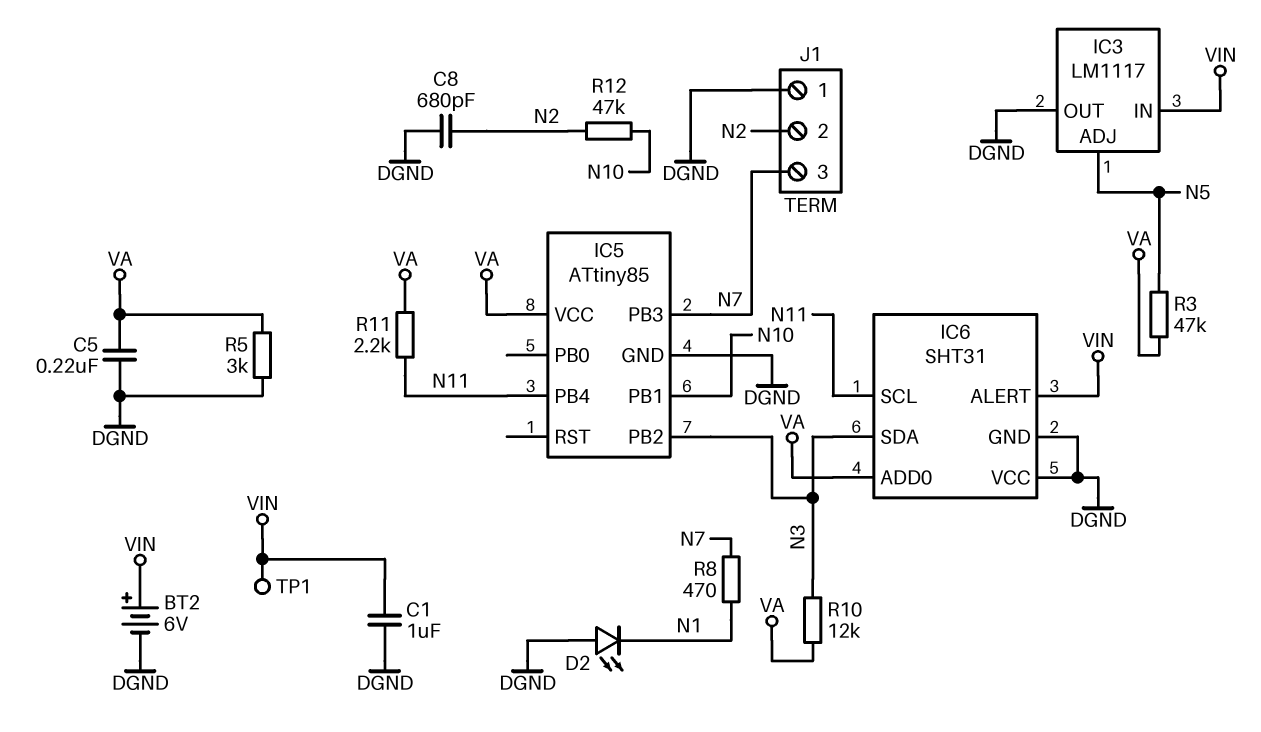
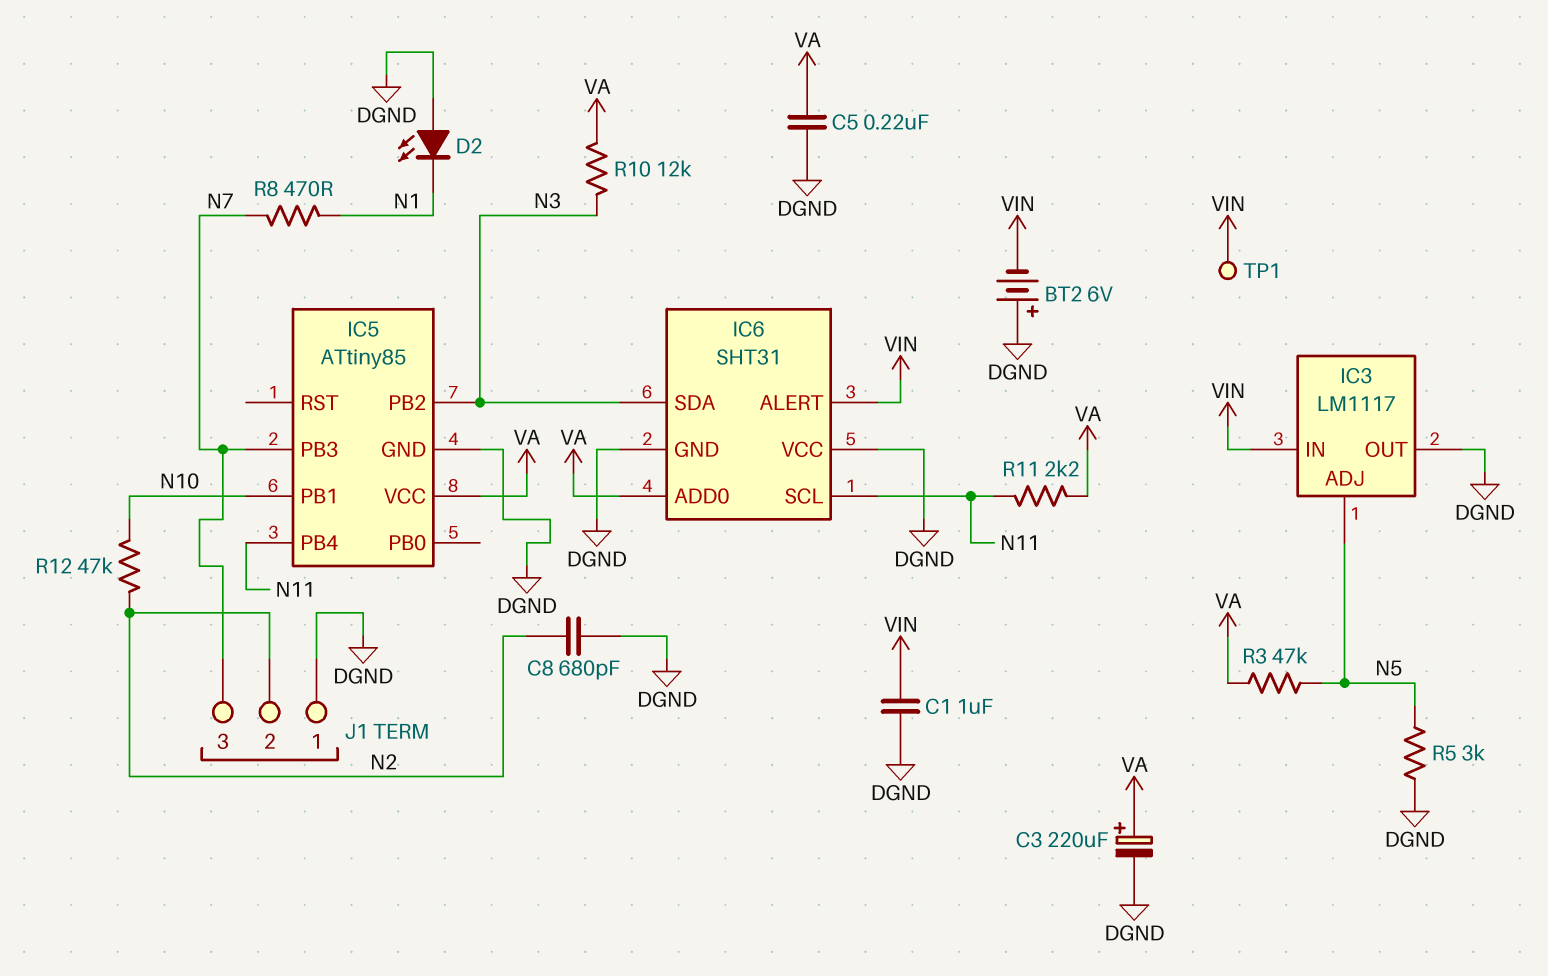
BT2: 6V (plus VIN, minus DGND) -> 6V (plus DGND, minus VIN)
C3: none -> 220uF (plus VA, minus DGND)
R5: 3k (DGND, VA) -> 3k (DGND, N5)

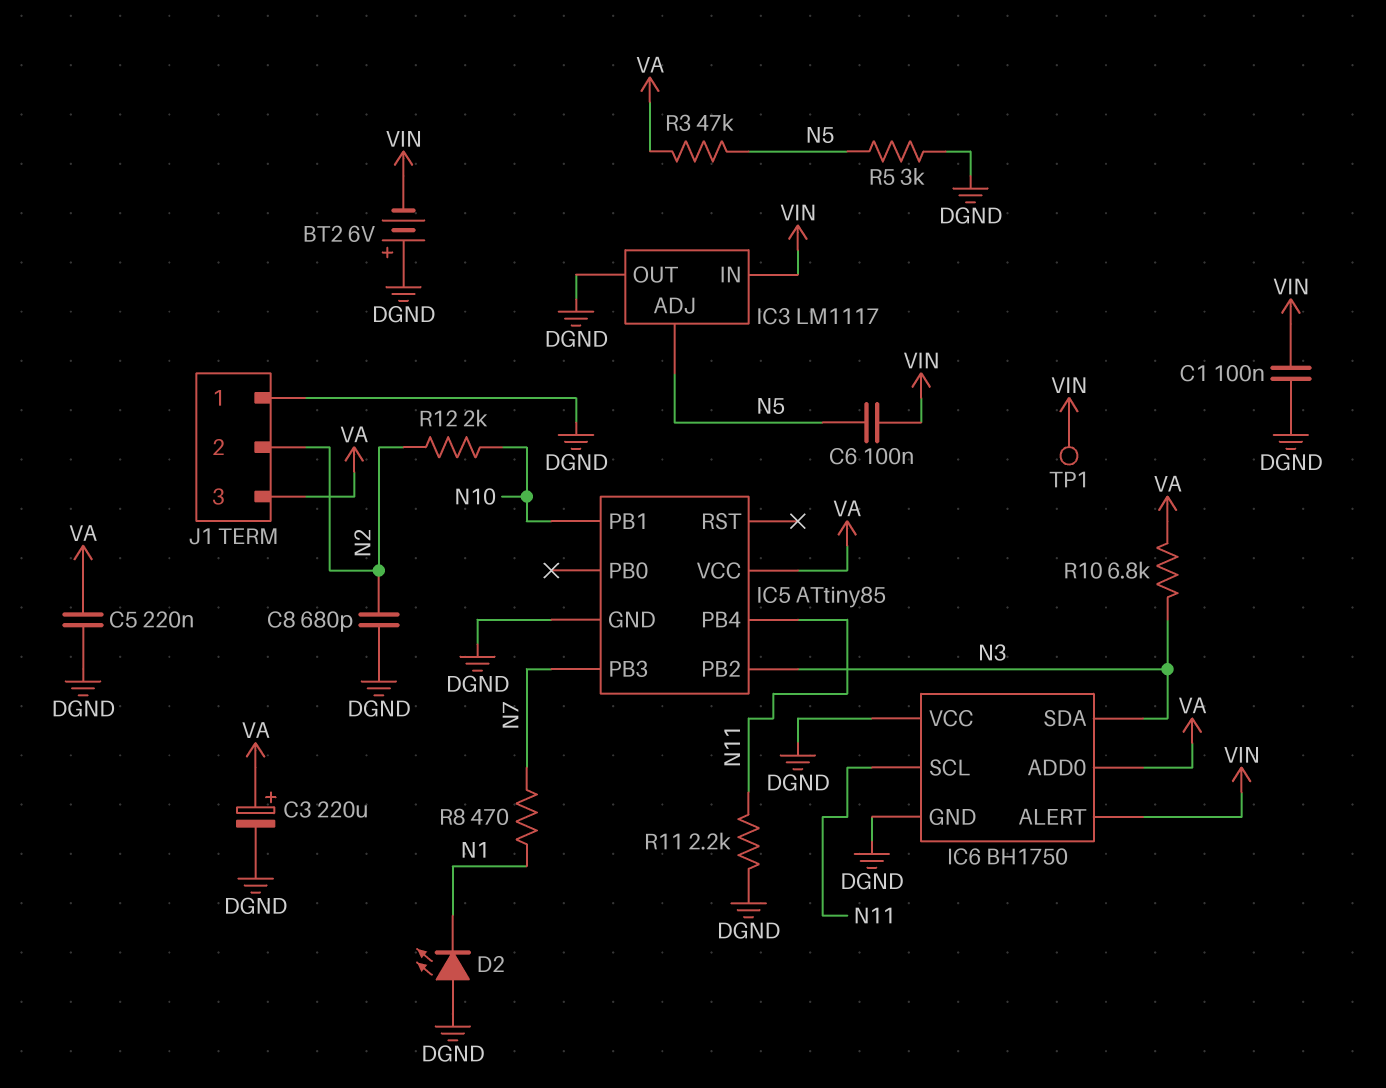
C1: 1uF (DGND, VIN) -> 100nF (DGND, VIN)
C6: none -> 100nF (N5, VIN)
IC6: SHT31 -> BH1750
J1 pin 3: N7 -> VA
R10: 12k (N3, VA) -> 6.8k (N3, VA)
R11: 2.2k (N11, VA) -> 2.2k (DGND, N11)
R12: 47k (N2, N10) -> 2k (N2, N10)

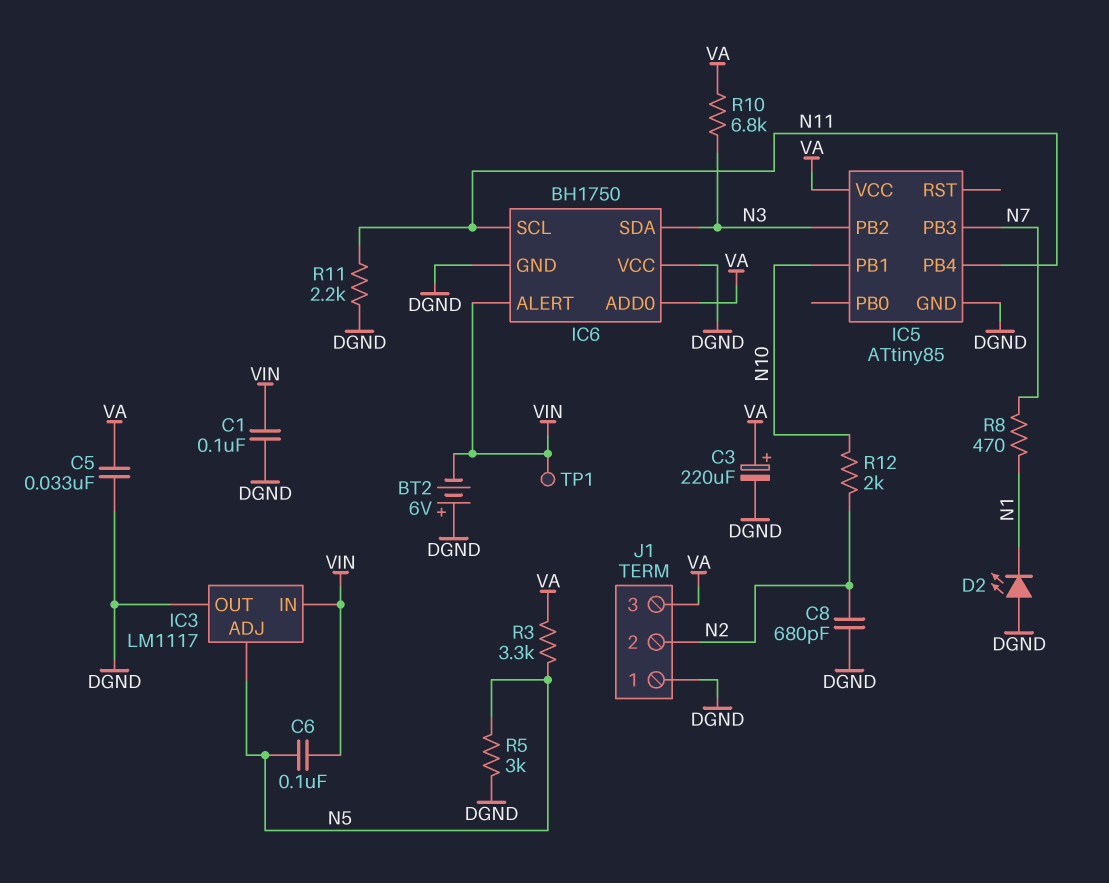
C5: 220nF (DGND, VA) -> 33nF (DGND, VA)
R3: 47k (N5, VA) -> 3.3k (N5, VA)

